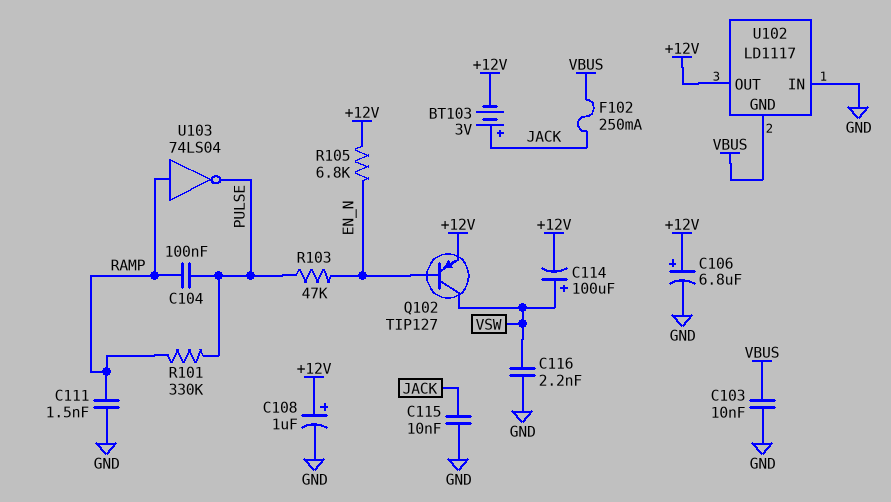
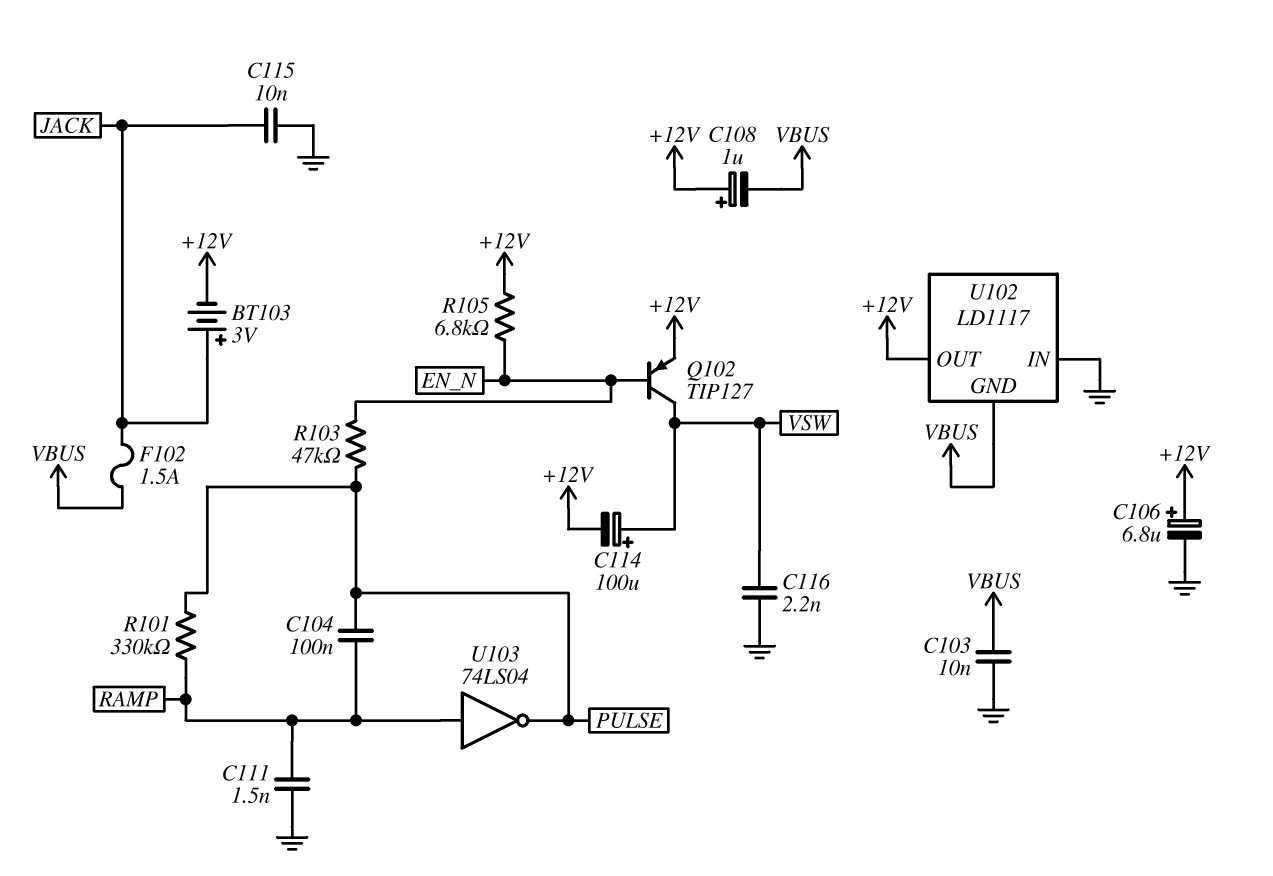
C108: 1uF (plus +12V, minus GND) -> 1uF (plus +12V, minus VBUS)
F102: 250mA (JACK, VBUS) -> 1.5A (JACK, VBUS)

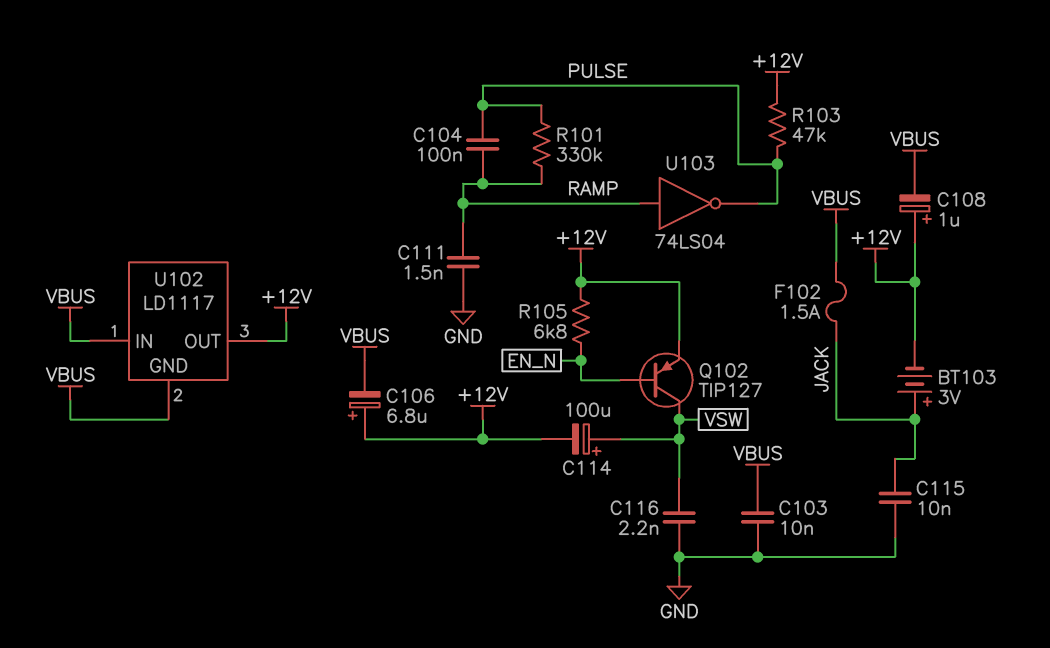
C106: 6.8uF (plus +12V, minus GND) -> 6.8uF (plus +12V, minus VBUS)
R103: 47k (EN_N, PULSE) -> 47k (+12V, PULSE)
U102 pin IN: GND -> VBUS

